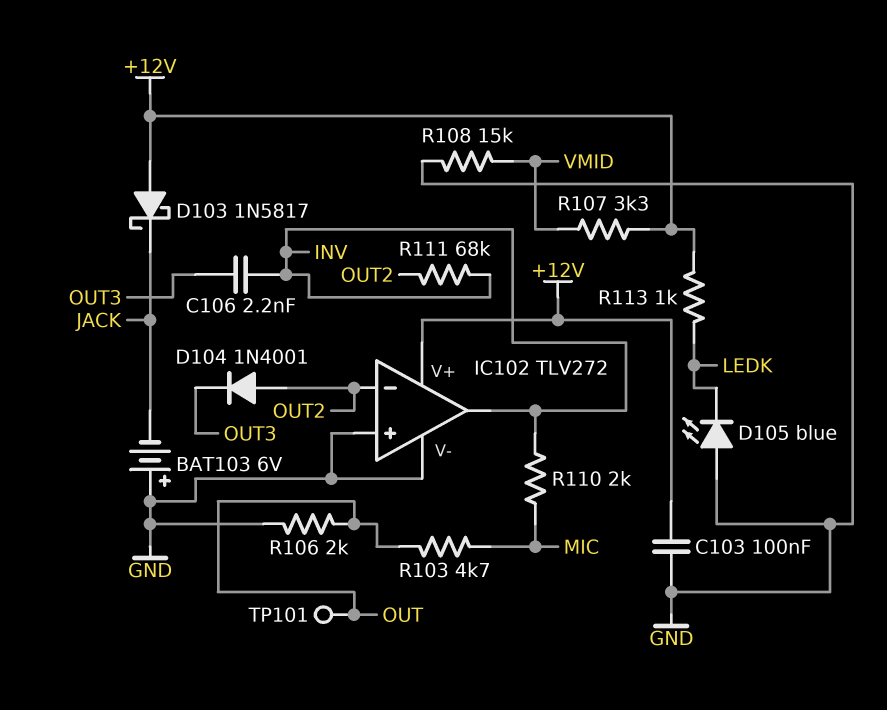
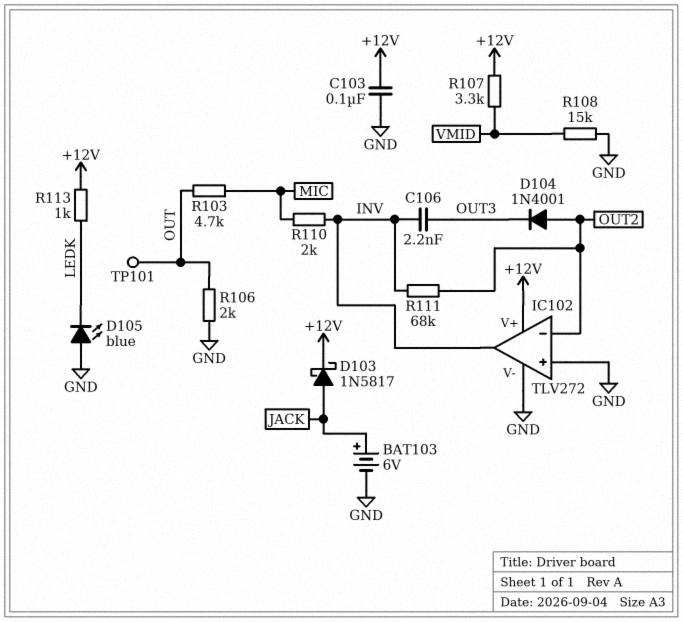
BAT103: 6V (plus GND, minus JACK) -> 6V (plus JACK, minus GND)
D103: schottky 1N5817 (A +12V, K JACK) -> schottky 1N5817 (A JACK, K +12V)

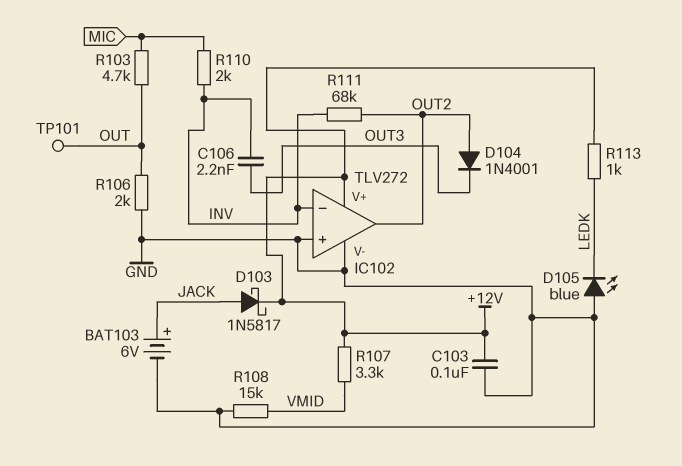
IC102 pin in-: OUT2 -> INV
IC102 pin out: INV -> OUT2

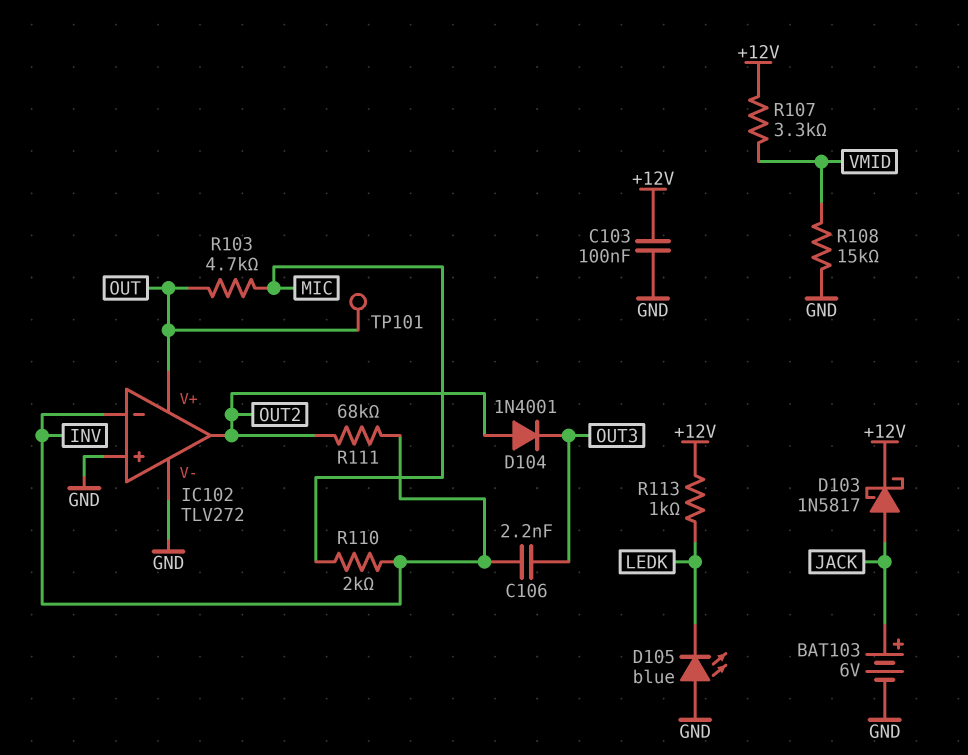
IC102 pin V+: +12V -> OUT
R106: 2k (GND, OUT) -> none

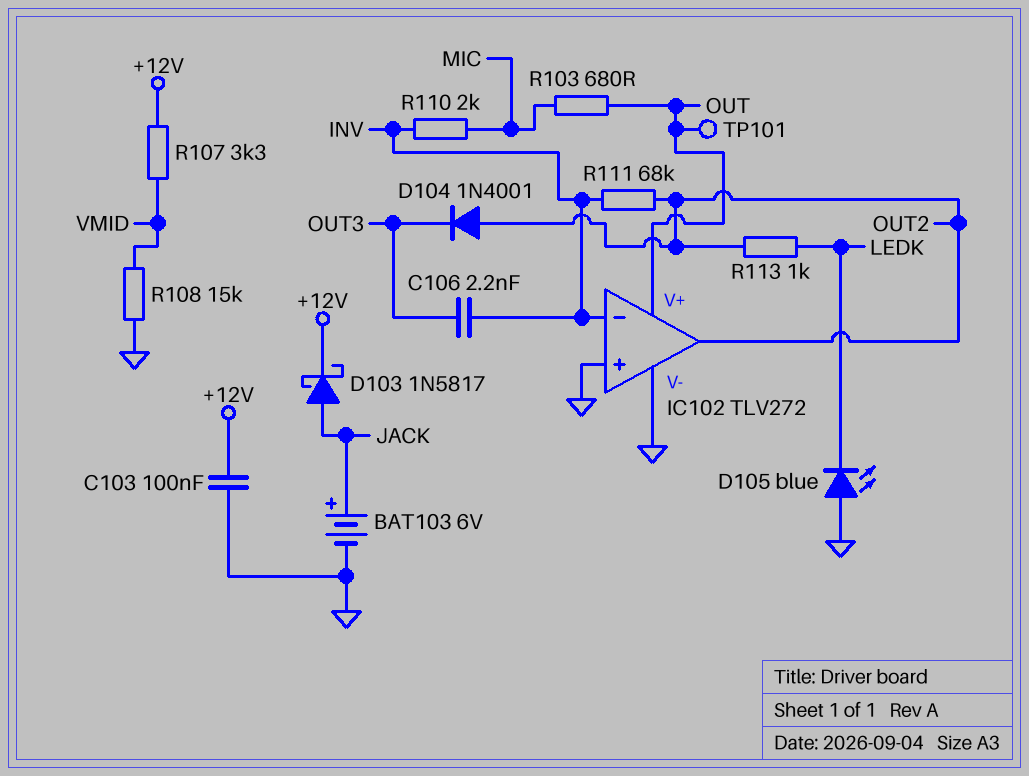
R103: 4.7k (MIC, OUT) -> 680 (MIC, OUT)
R113: 1k (+12V, LEDK) -> 1k (LEDK, OUT2)

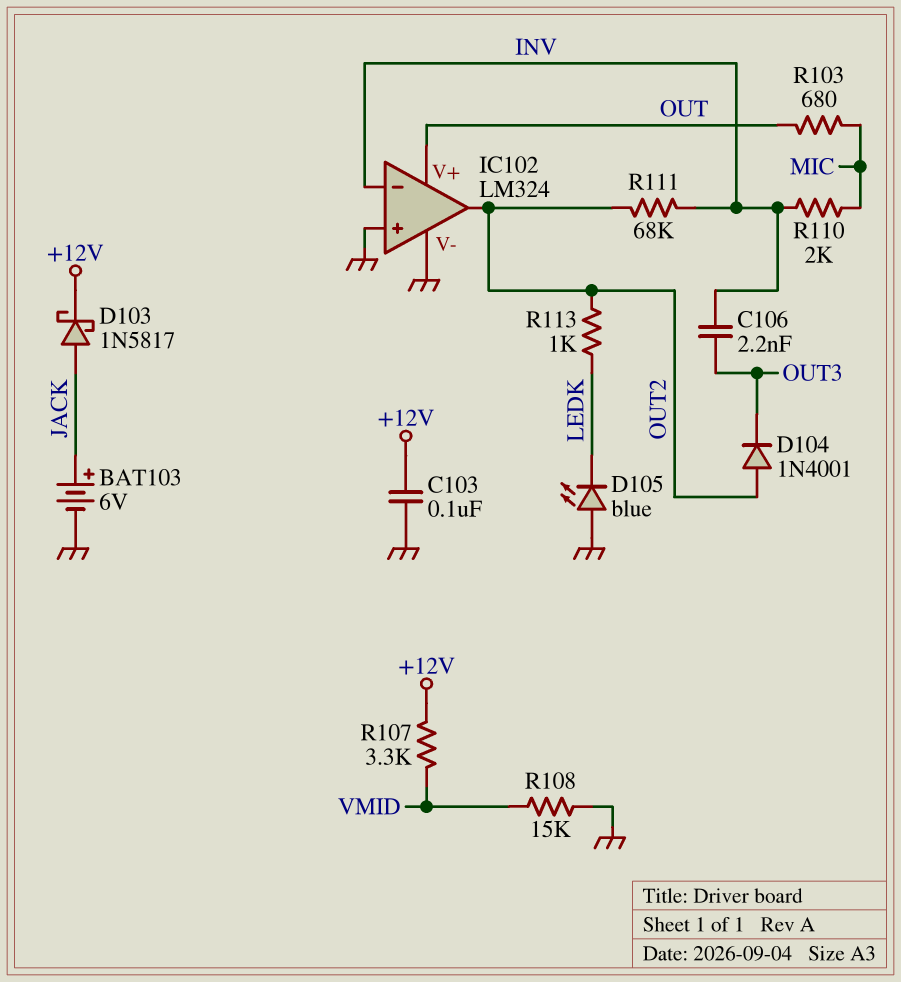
IC102: TLV272 -> LM324
TP101: test point (OUT) -> none

